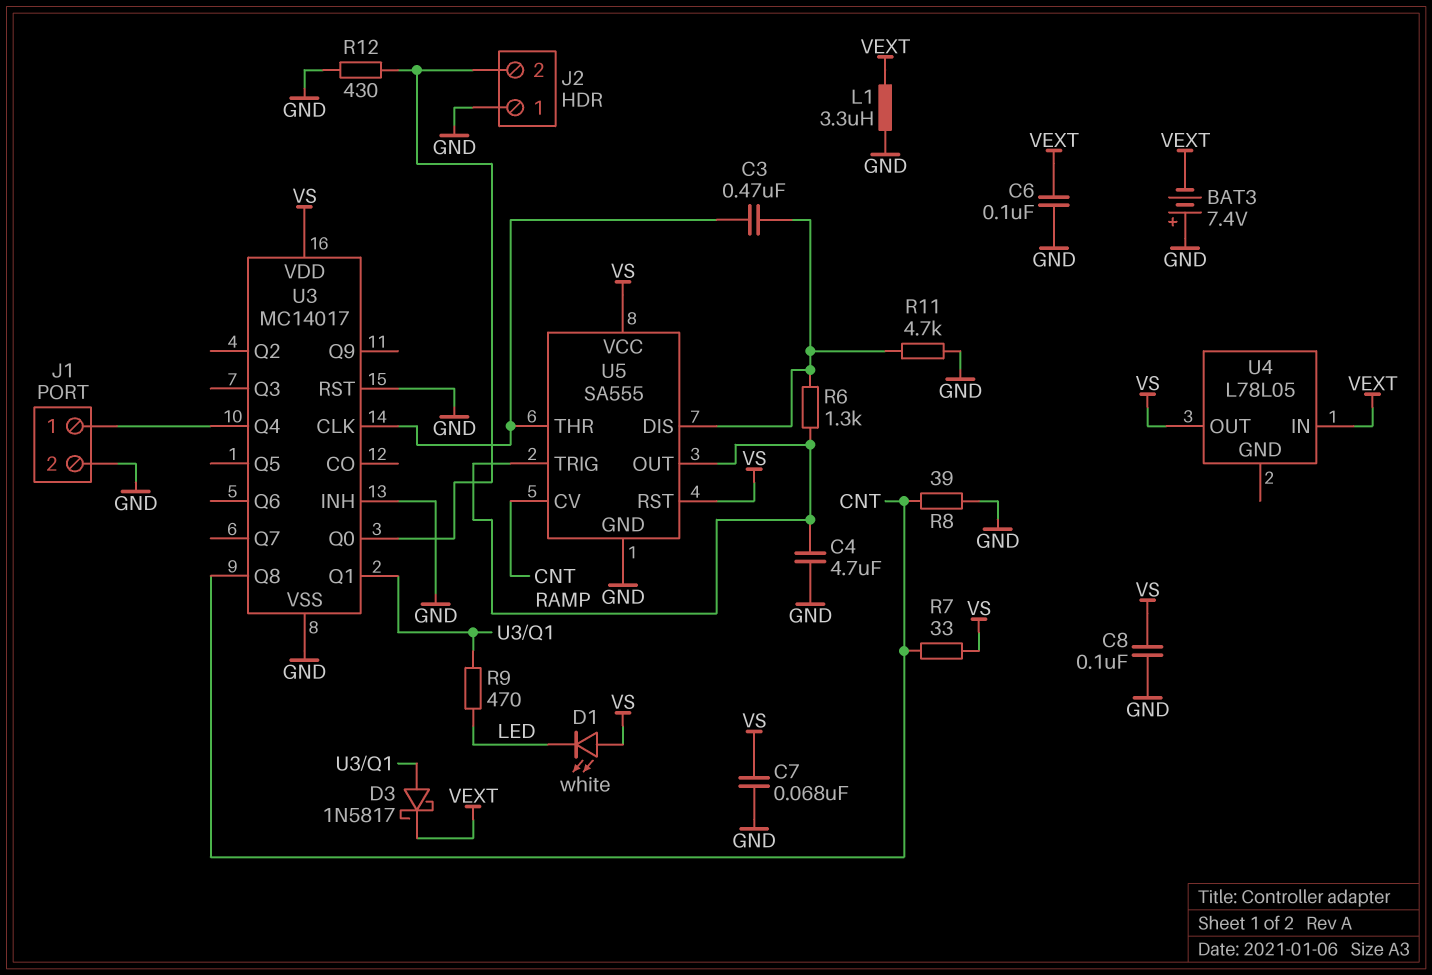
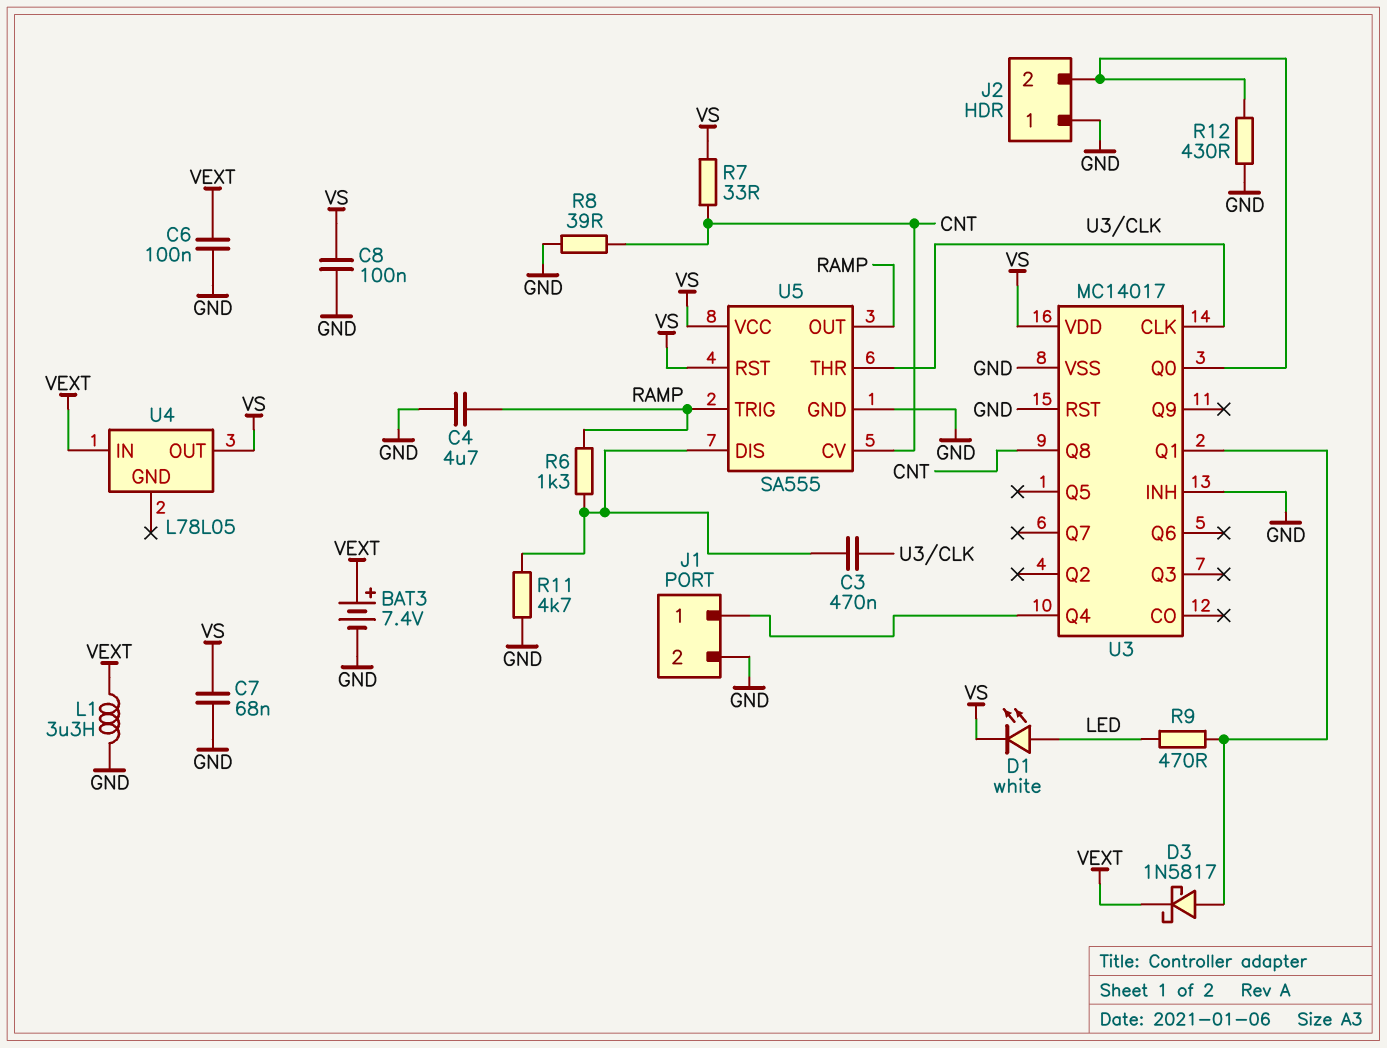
BAT3: 7.4V (plus GND, minus VEXT) -> 7.4V (plus VEXT, minus GND)
D1: LED white (A VS, K LED) -> LED white (A LED, K VS)

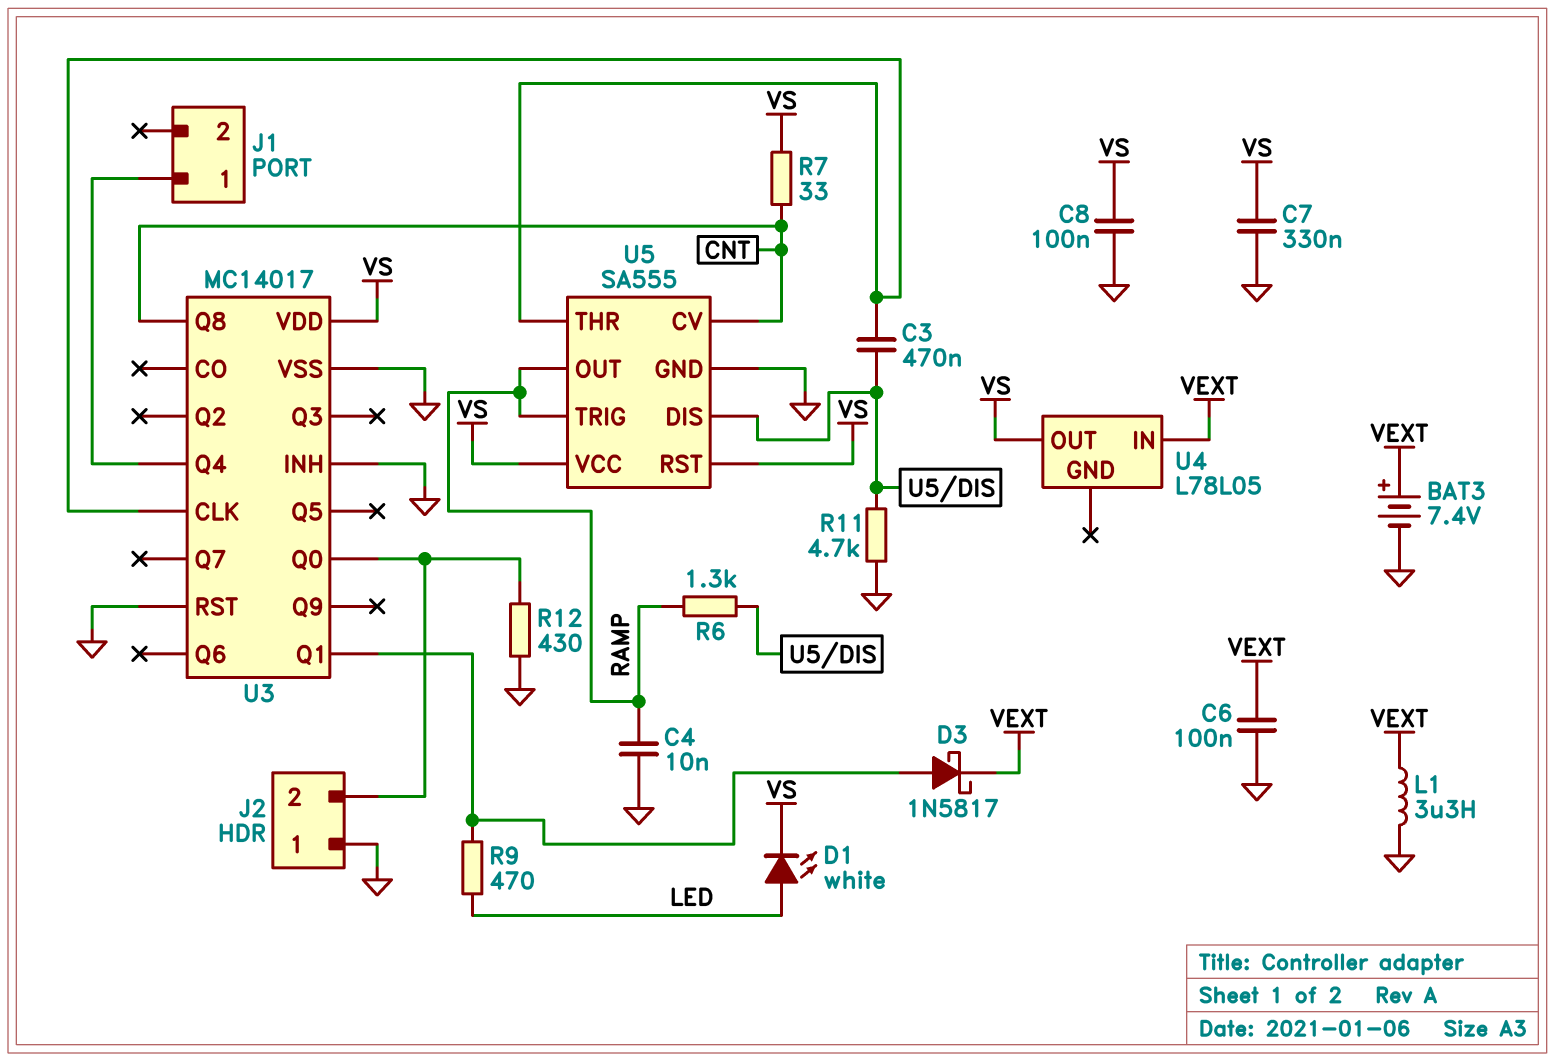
C4: 4.7uF (GND, RAMP) -> 10nF (GND, RAMP)
C7: 68nF (GND, VS) -> 330nF (GND, VS)
J1 pin 2: GND -> none
R8: 39 (CNT, GND) -> none

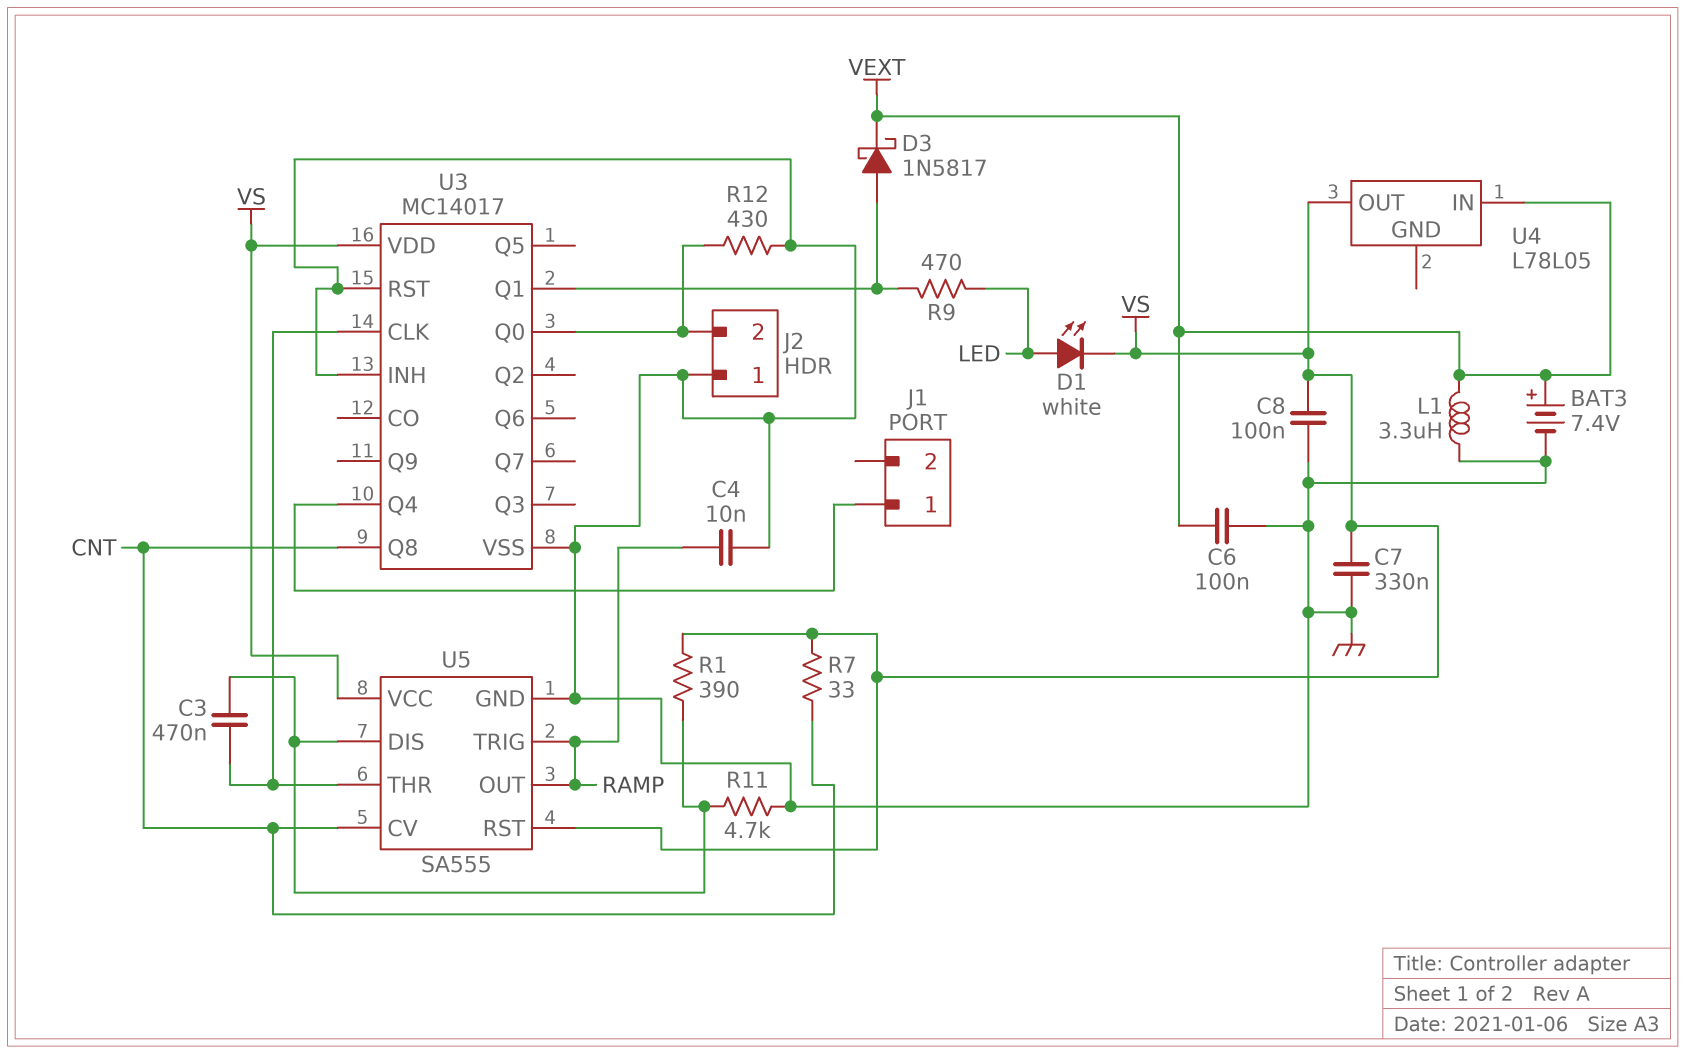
R1: none -> 390 (U5/DIS, VS)
R6: 1.3k (RAMP, U5/DIS) -> none

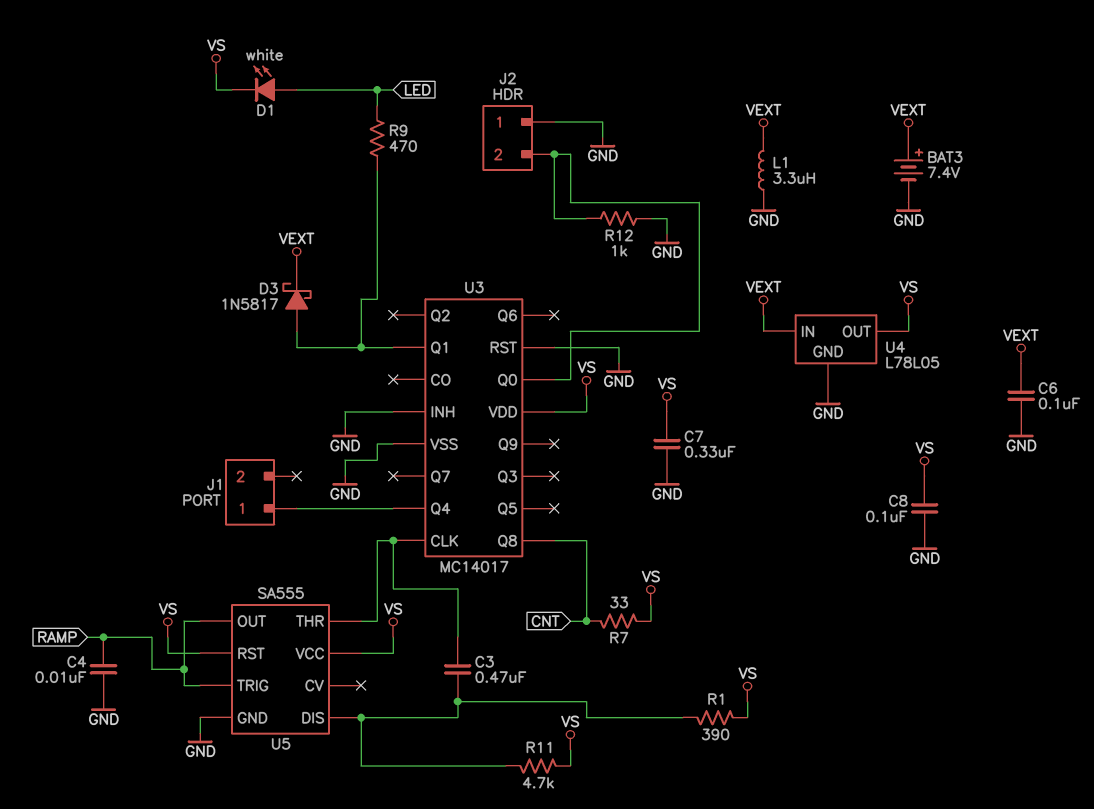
R11: 4.7k (GND, U5/DIS) -> 4.7k (U5/DIS, VS)
R12: 430 (GND, J2/2) -> 1k (GND, J2/2)
U4 pin GND: none -> GND
U5 pin CV: CNT -> none

